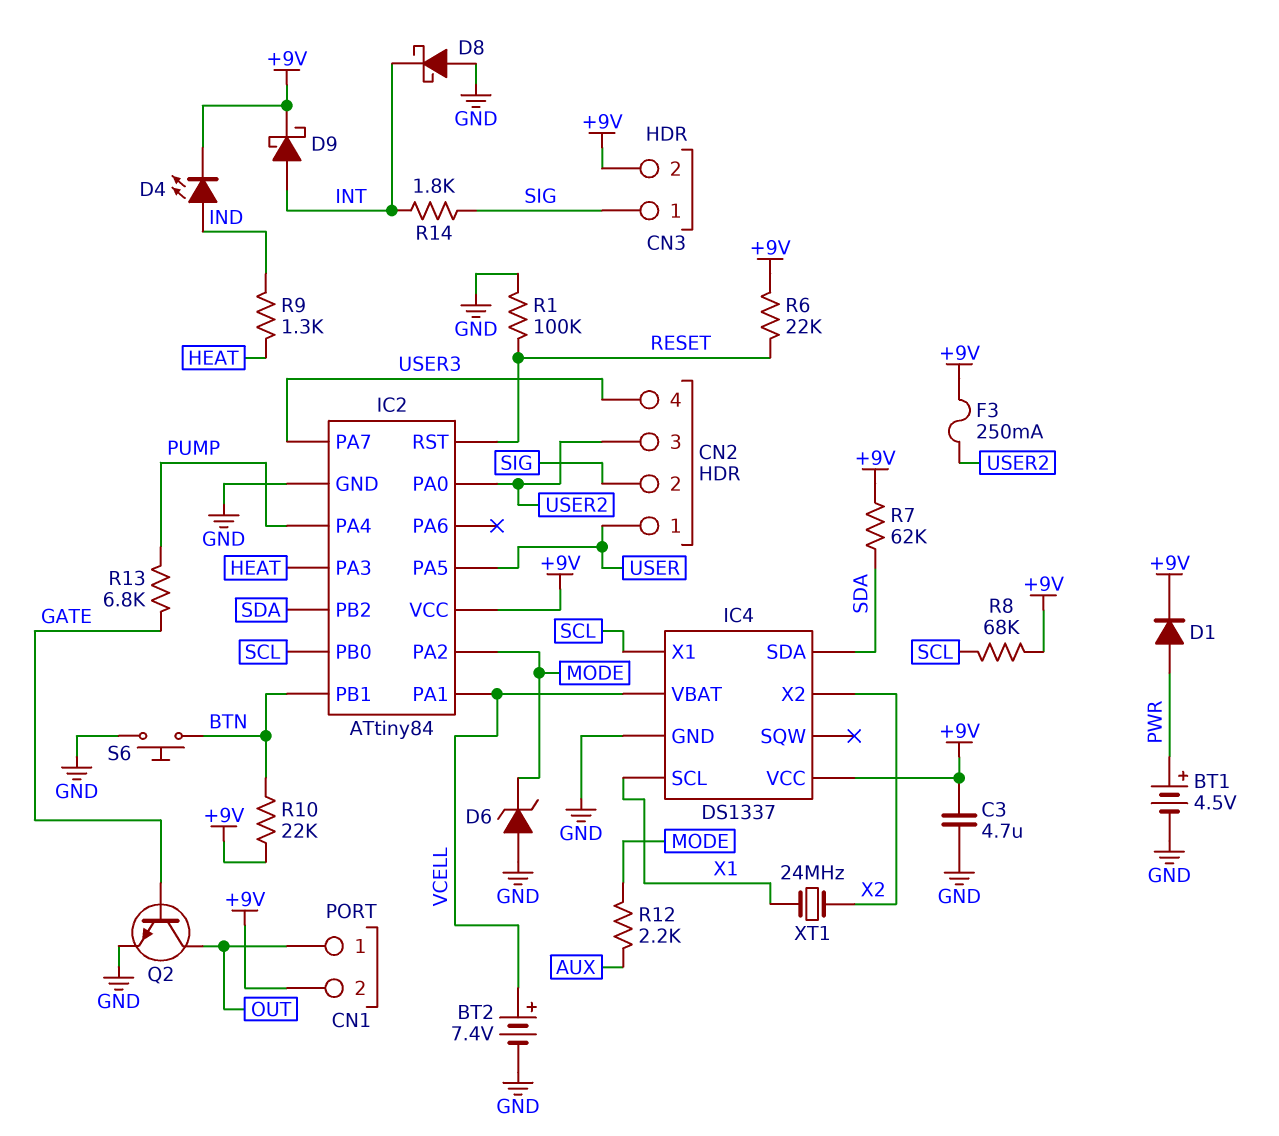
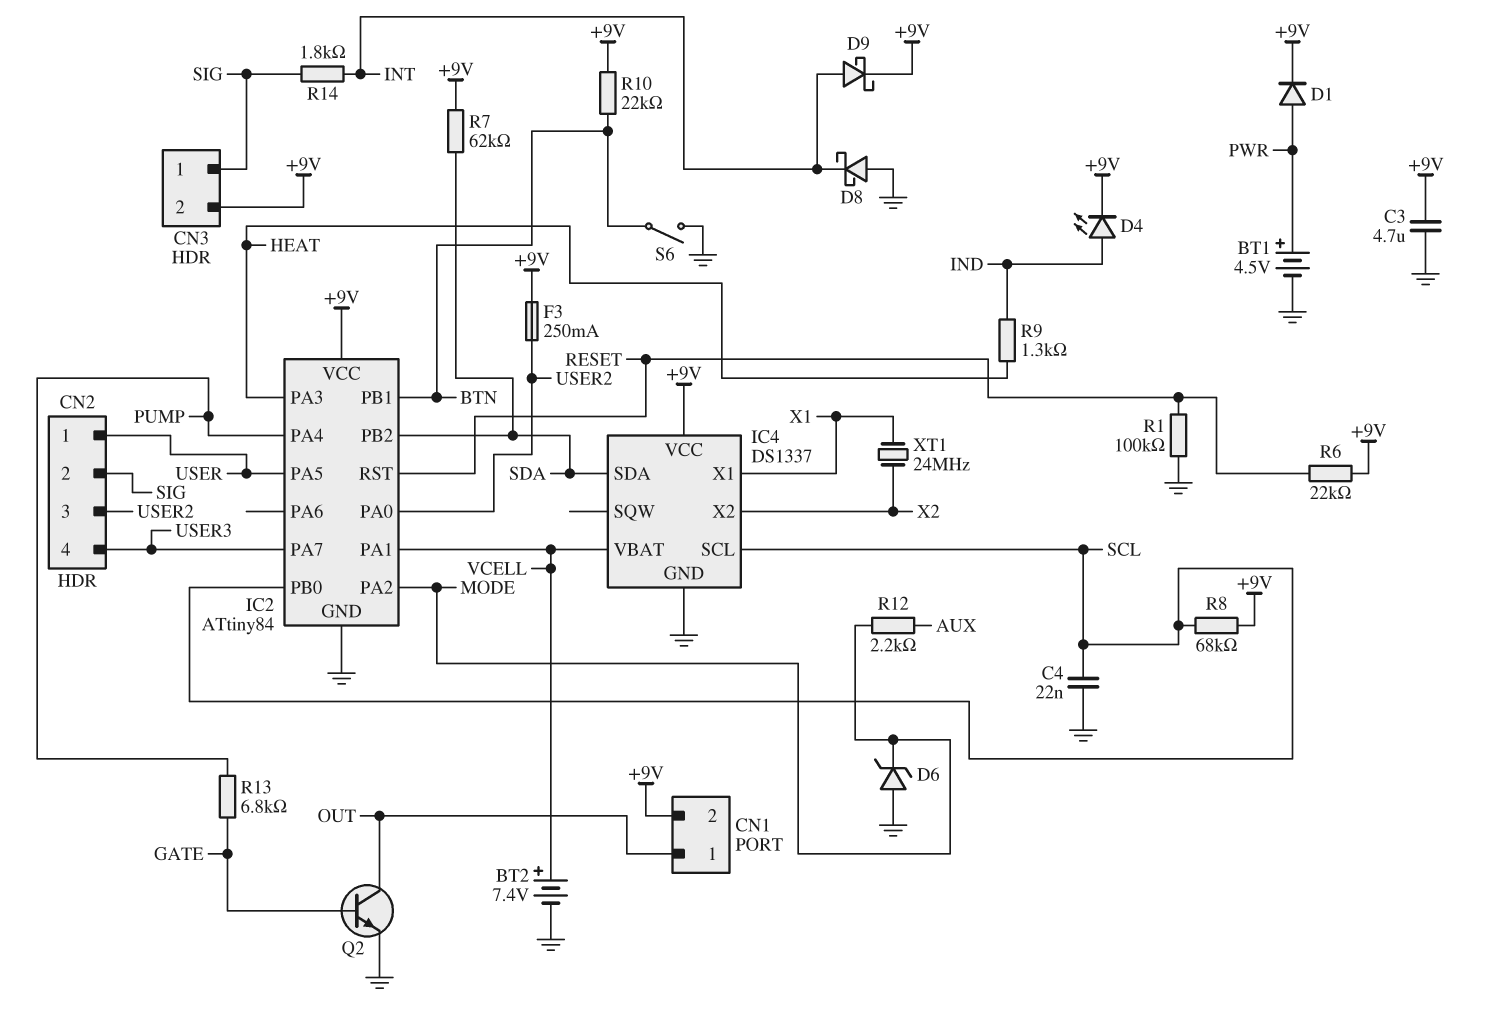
C4: none -> 22nF (GND, SCL)
IC4 pin SCL: X1 -> SCL
IC4 pin X1: SCL -> X1
S6: button (BTN, GND) -> switch (BTN, GND)

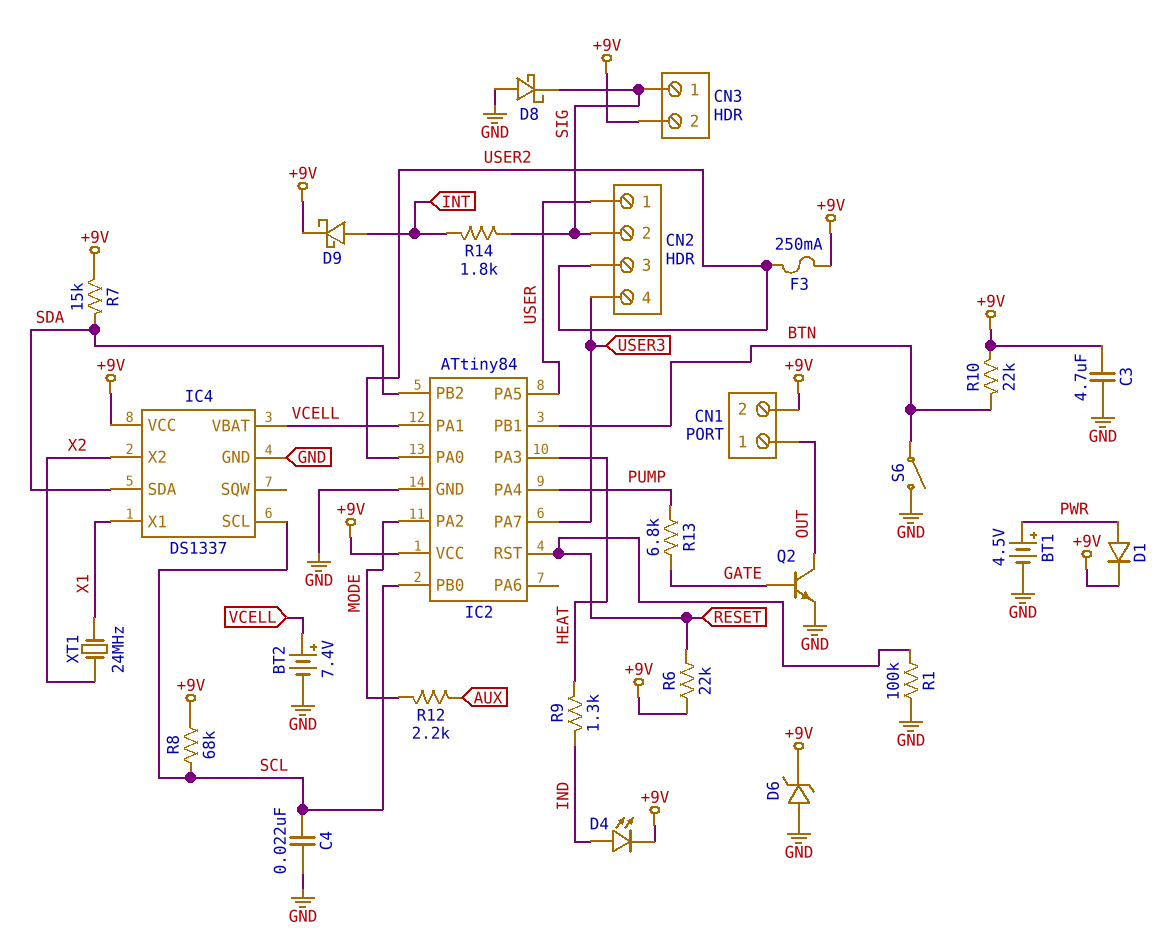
D6: zener (A GND, K MODE) -> zener (A GND, K +9V)
D8: schottky (A GND, K INT) -> schottky (A GND, K SIG)
R7: 62k (+9V, SDA) -> 15k (+9V, SDA)

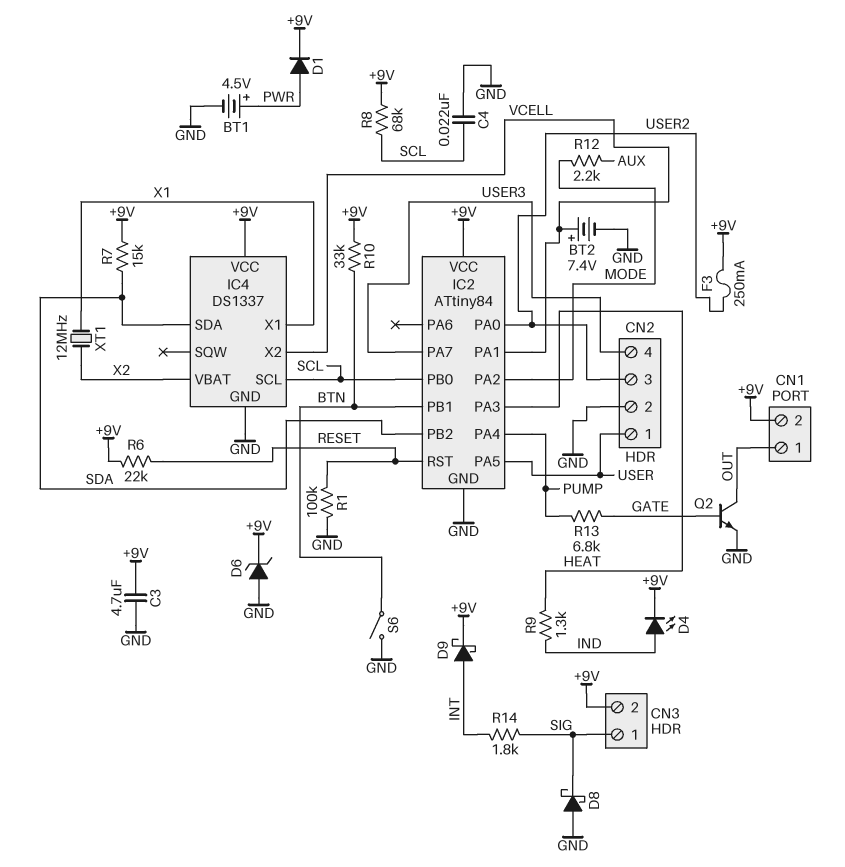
CN2 pin 2: SIG -> GND
IC4 pin VBAT: VCELL -> X2
IC4 pin X2: X2 -> VCELL
R10: 22k (+9V, BTN) -> 33k (+9V, BTN)
XT1: 24MHz (X1, X2) -> 12MHz (X1, X2)

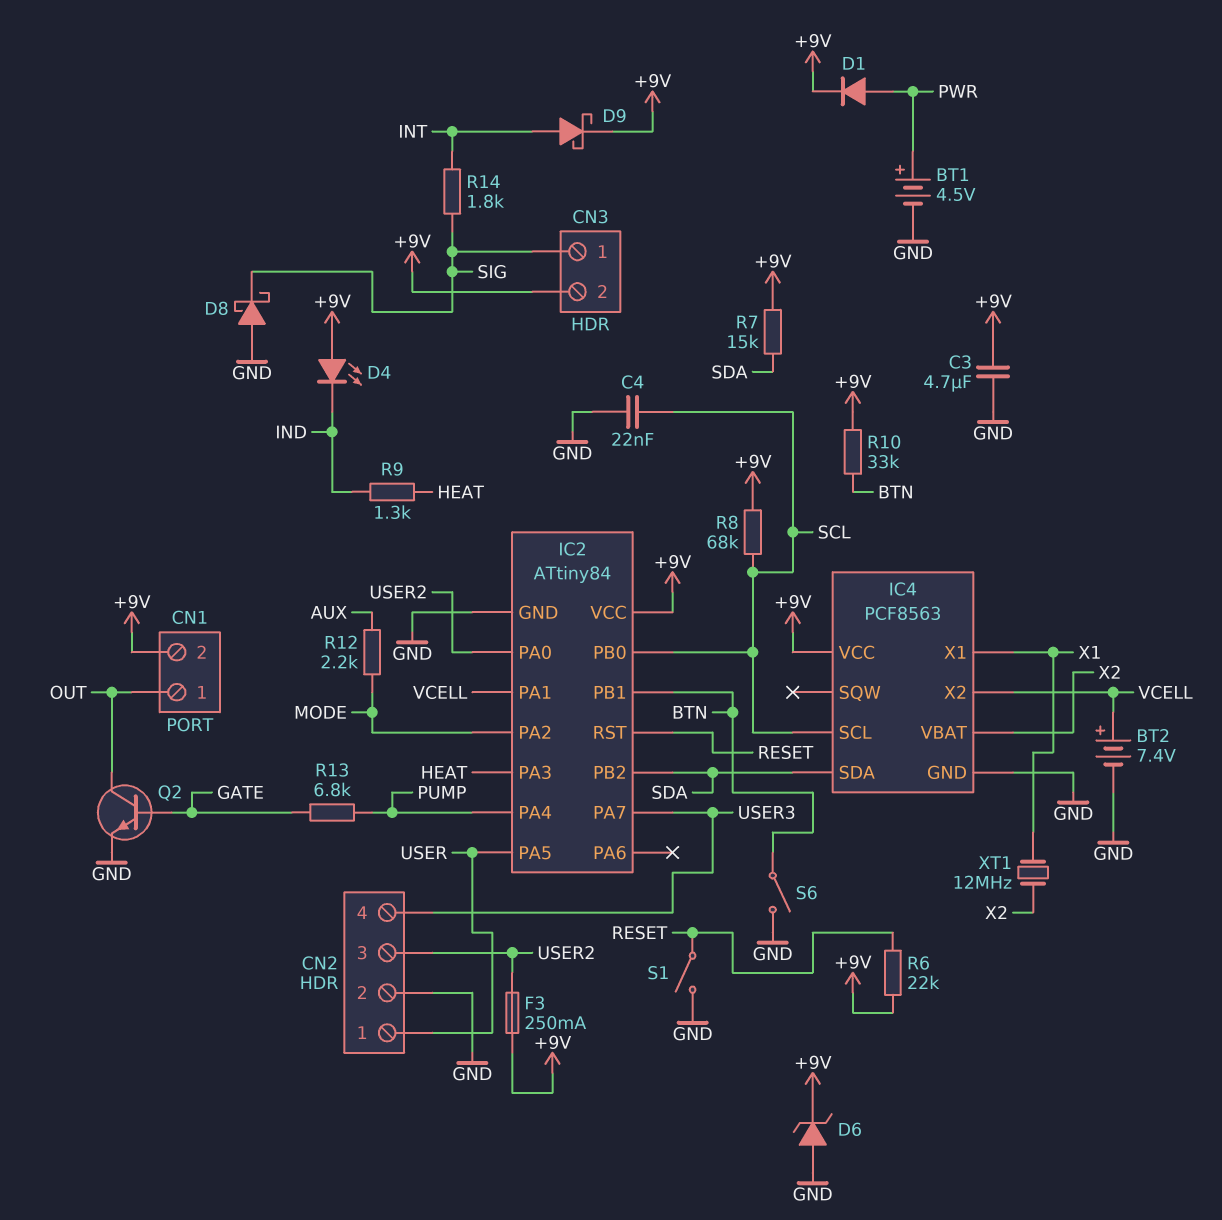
D4: LED (A IND, K +9V) -> LED (A +9V, K IND)
IC4: DS1337 -> PCF8563
R1: 100k (GND, RESET) -> none
S1: none -> switch (GND, RESET)

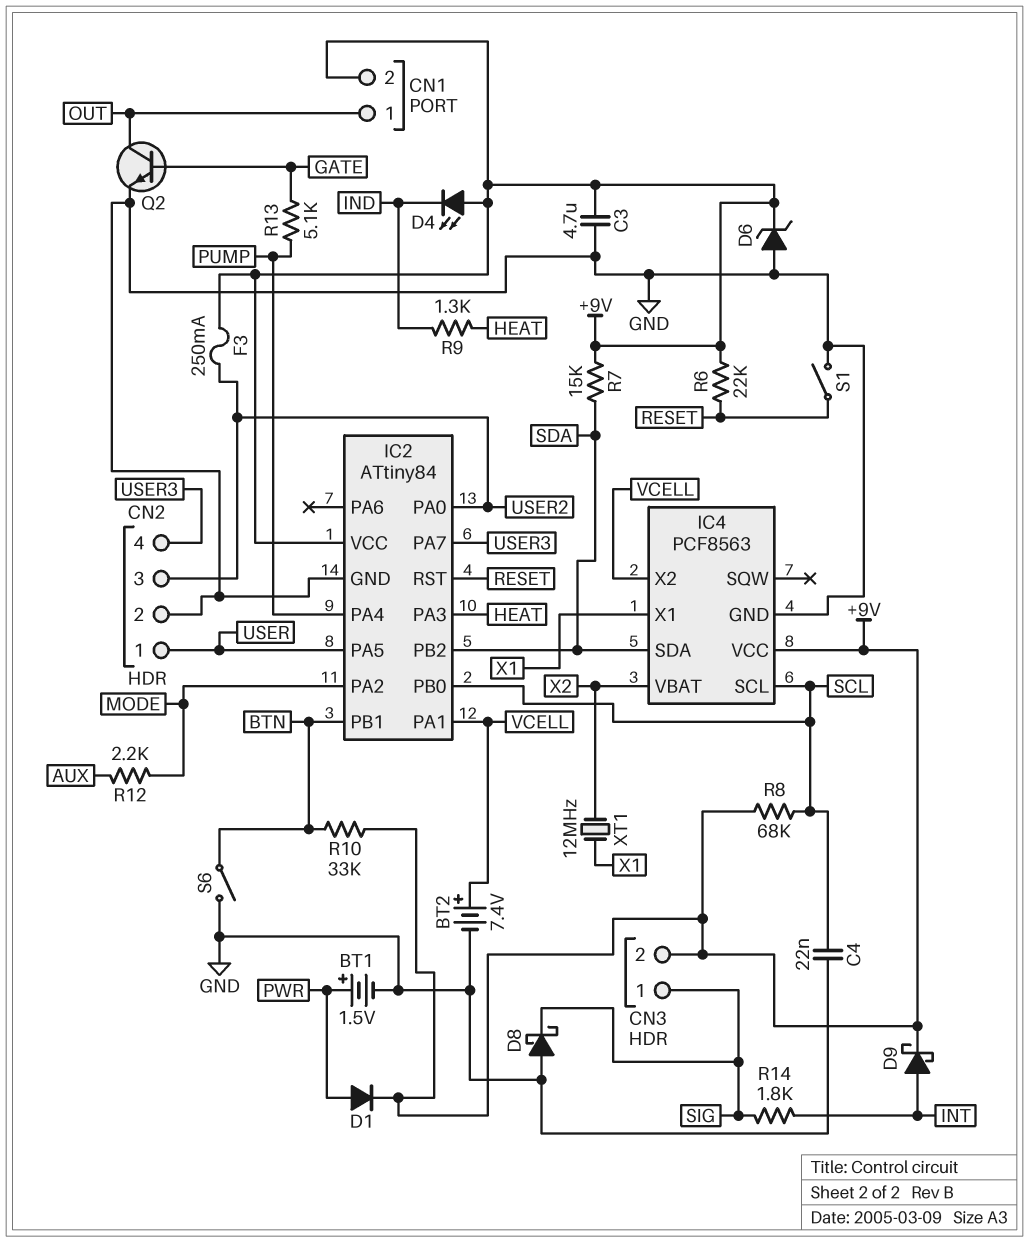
BT1: 4.5V (plus PWR, minus GND) -> 1.5V (plus PWR, minus GND)
R13: 6.8k (GATE, PUMP) -> 5.1k (GATE, PUMP)

